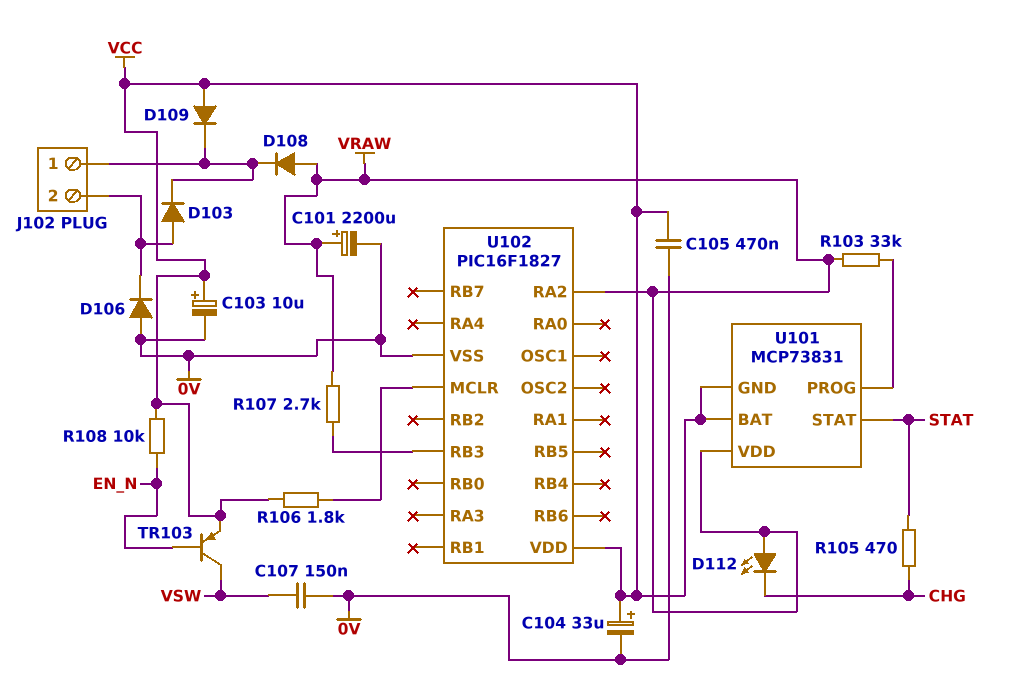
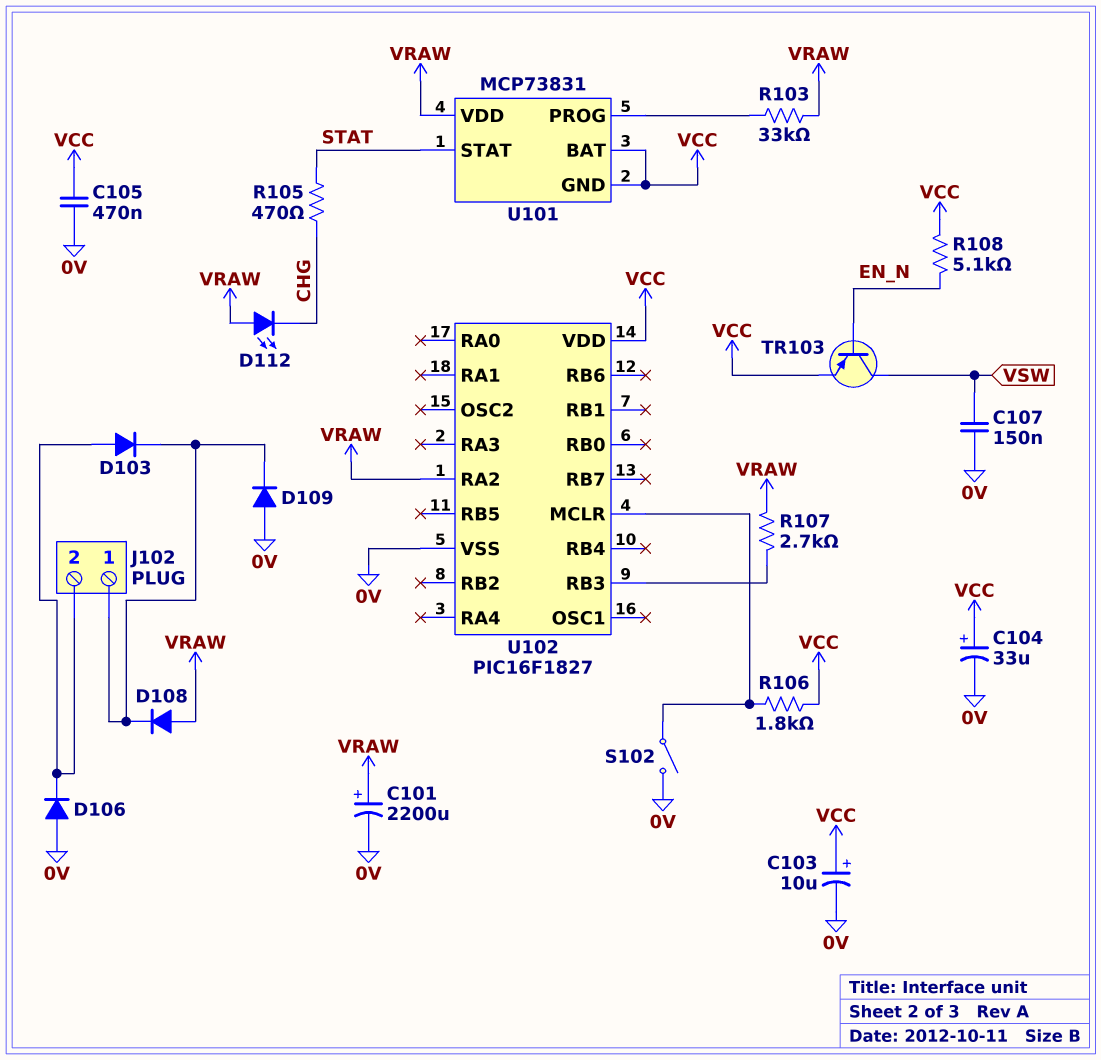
D109: diode (A VCC, K J102/1) -> diode (A 0V, K J102/1)
R108: 10k (EN_N, VCC) -> 5.1k (EN_N, VCC)
S102: none -> switch (0V, U102/MCLR)

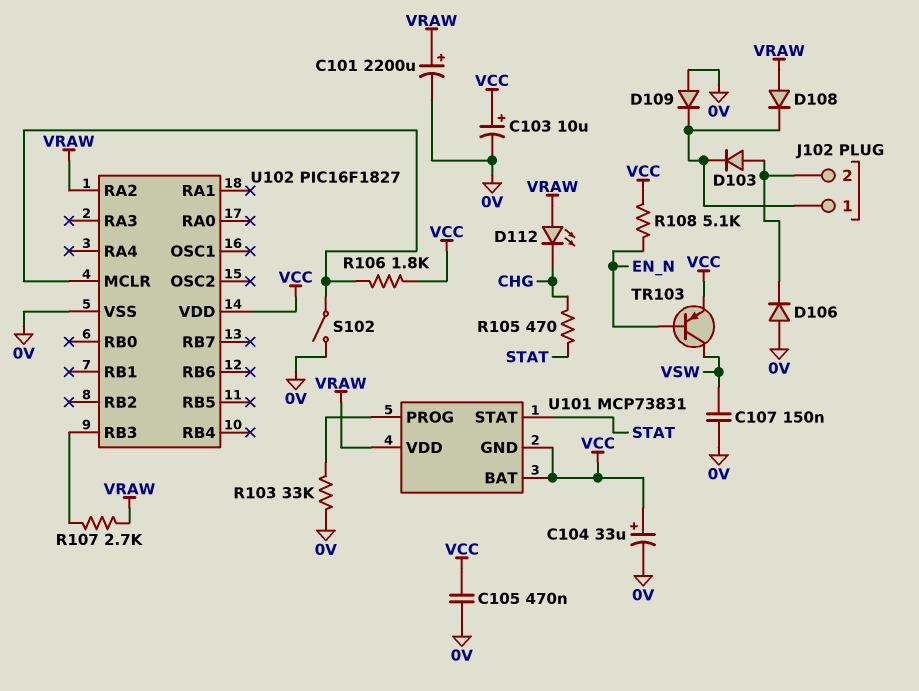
R103: 33k (U101/PROG, VRAW) -> 33k (0V, U101/PROG)

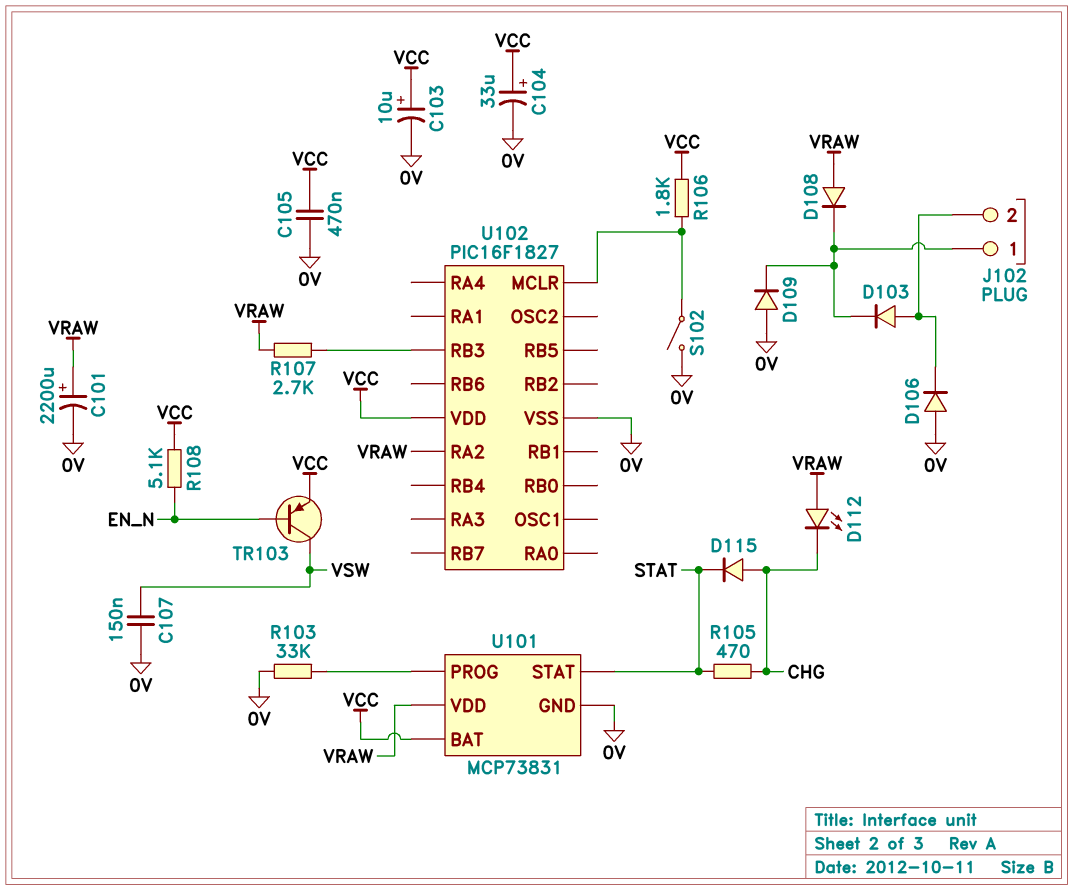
D115: none -> diode (A CHG, K STAT)
U101 pin GND: VCC -> 0V

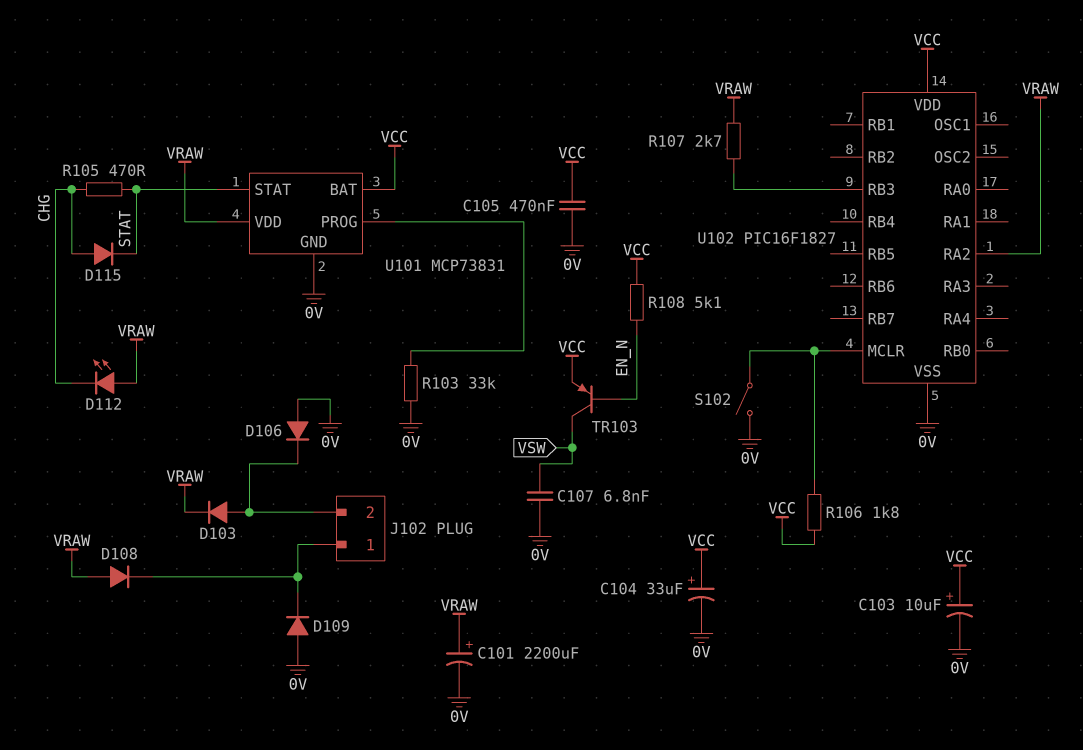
C107: 150nF (0V, VSW) -> 6.8nF (0V, VSW)
D103: diode (A J102/2, K J102/1) -> diode (A J102/2, K VRAW)

